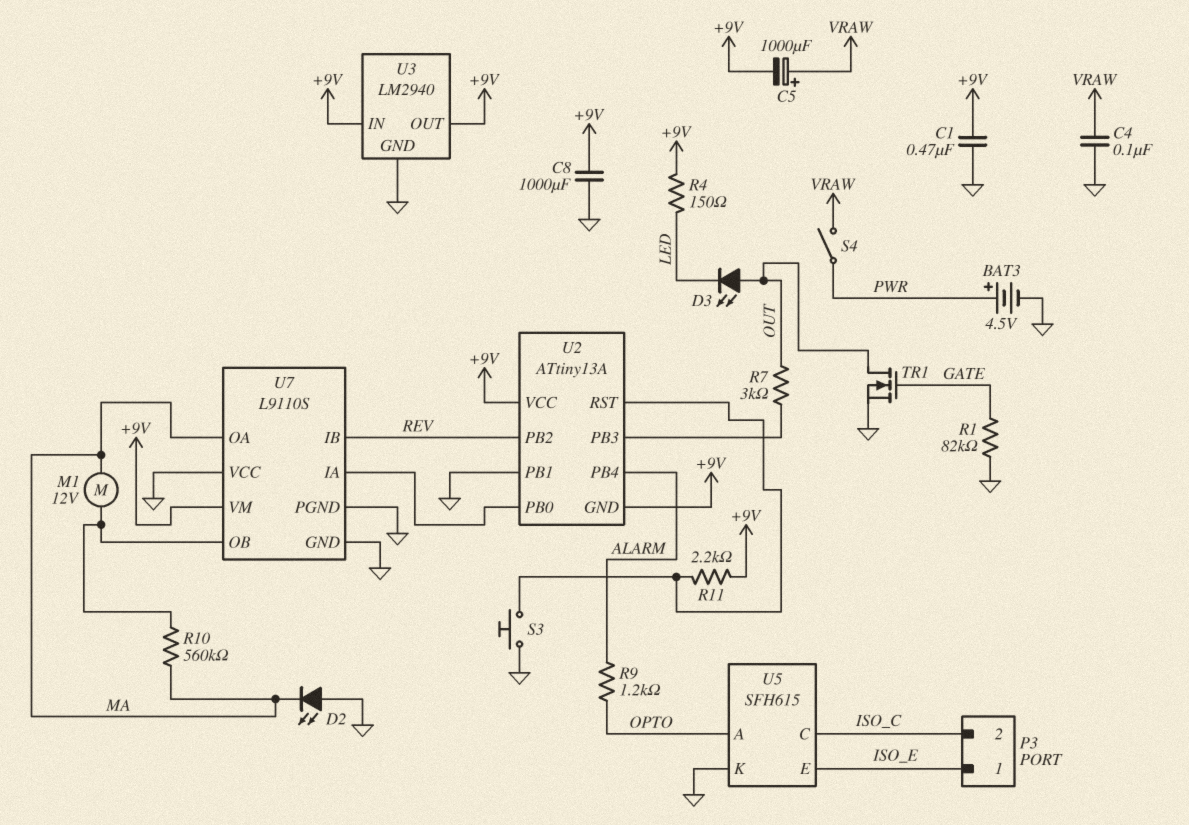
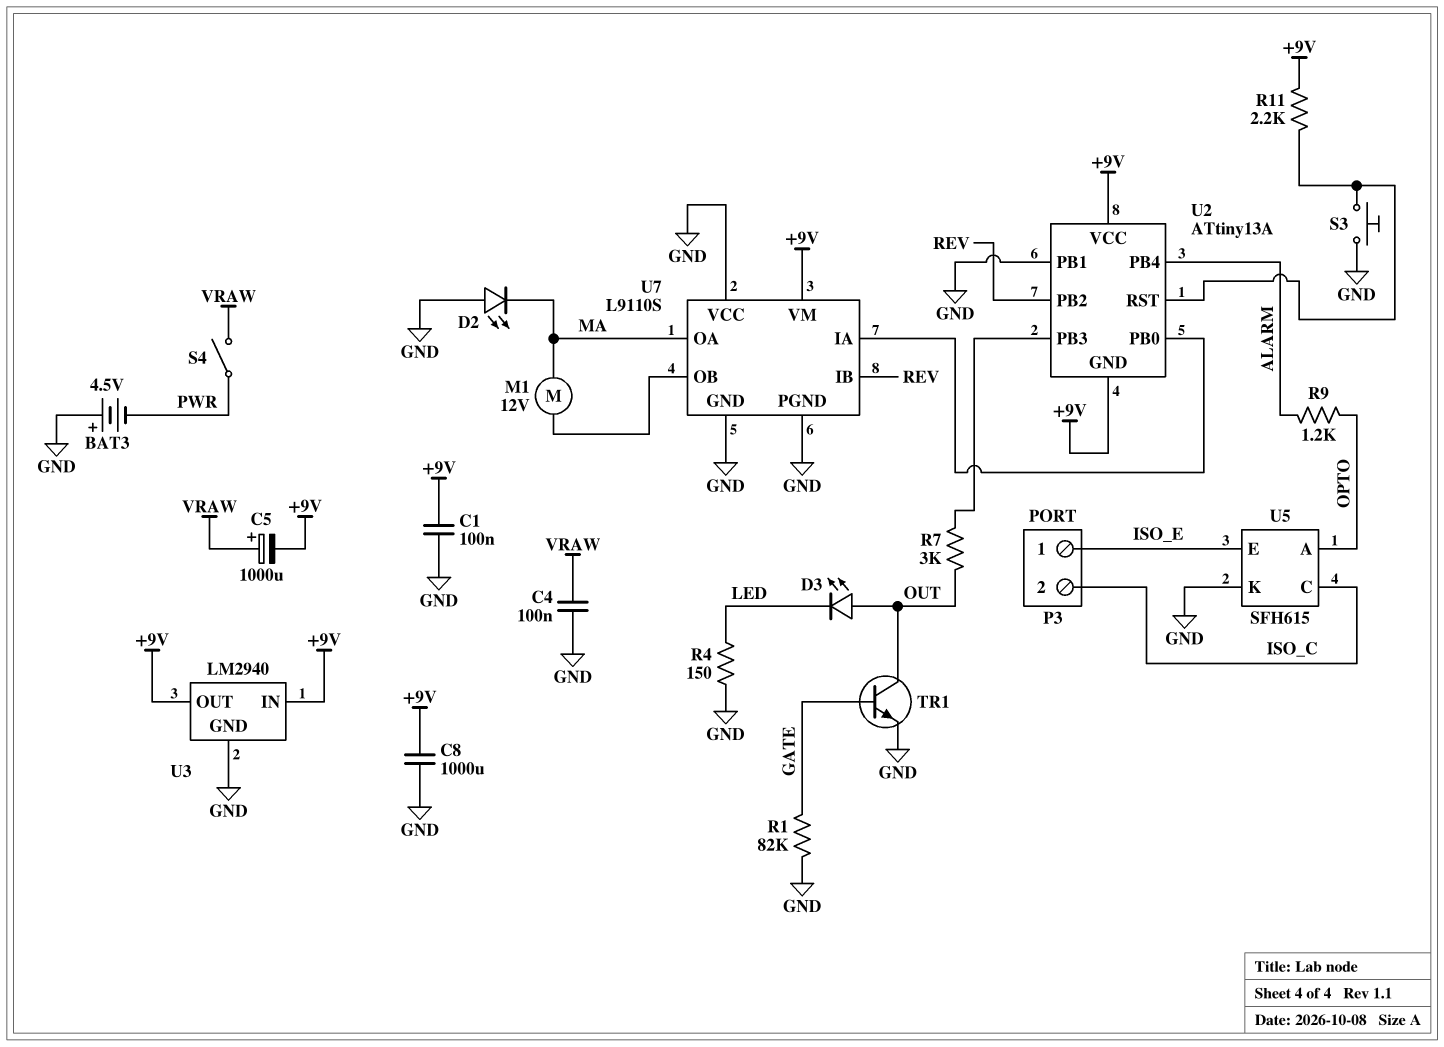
BAT3: 4.5V (plus PWR, minus GND) -> 4.5V (plus GND, minus PWR)
C1: 470nF (+9V, GND) -> 100nF (+9V, GND)
R4: 150 (+9V, LED) -> 150 (GND, LED)
R10: 560k (MA, U7/OB) -> none
TR1: NMOS (G GATE, D OUT, S GND) -> NPN (B GATE, C OUT, E GND)

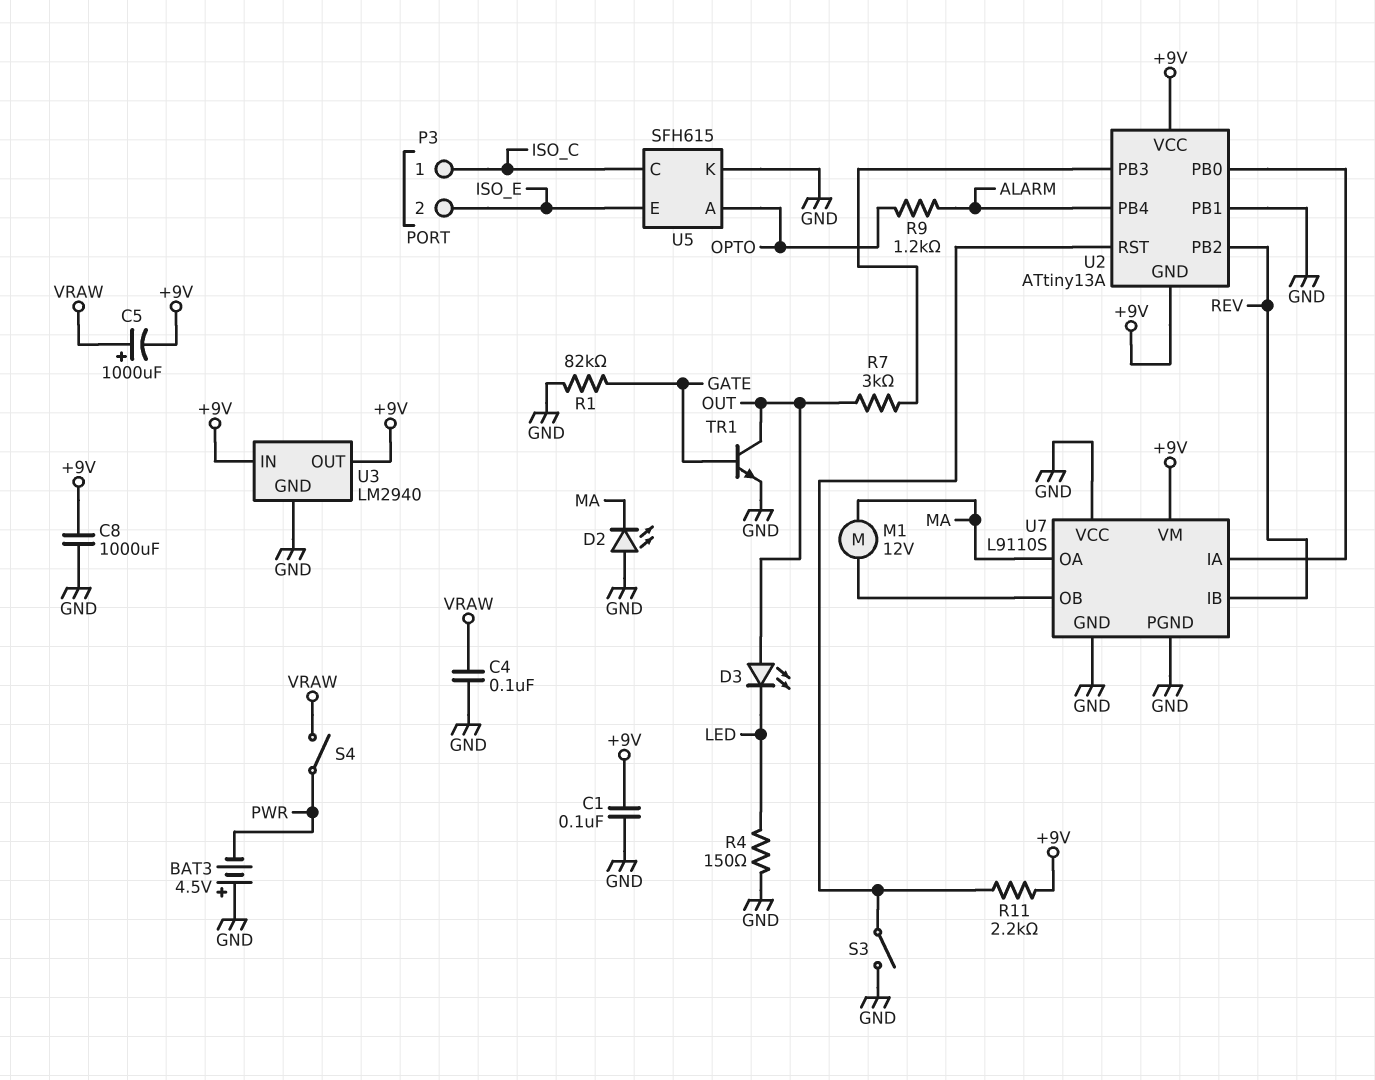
P3 pin 1: ISO_E -> ISO_C
P3 pin 2: ISO_C -> ISO_E
S3: button (GND, U2/RST) -> switch (GND, U2/RST)

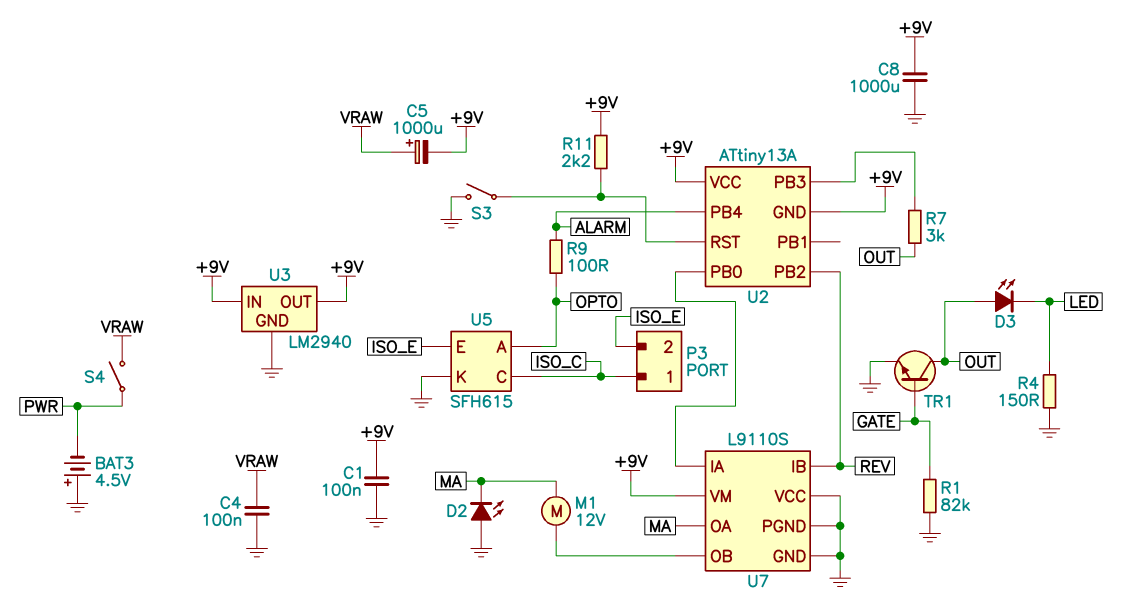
R9: 1.2k (ALARM, OPTO) -> 100 (ALARM, OPTO)
U2 pin PB1: GND -> none

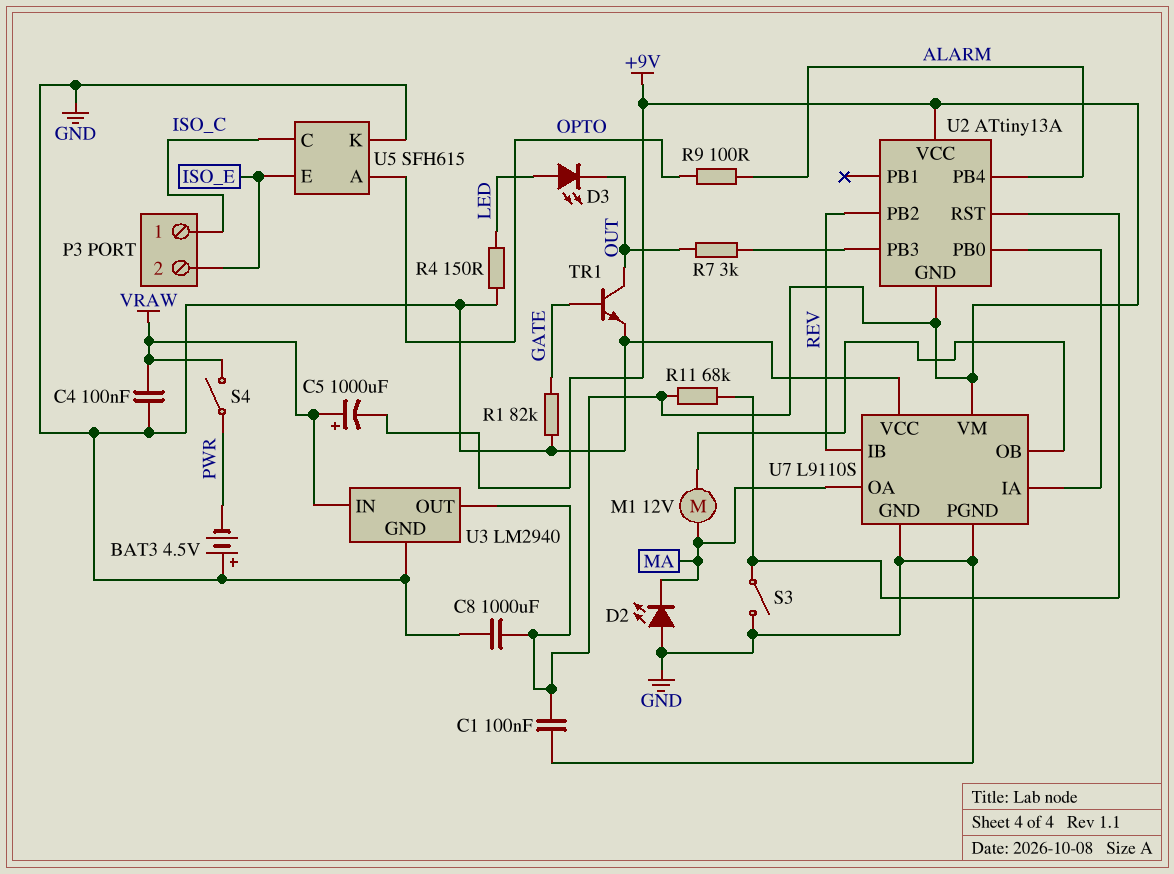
D3: LED (A OUT, K LED) -> LED (A LED, K OUT)
R11: 2.2k (+9V, U2/RST) -> 68k (+9V, U2/RST)
U3 pin IN: +9V -> VRAW

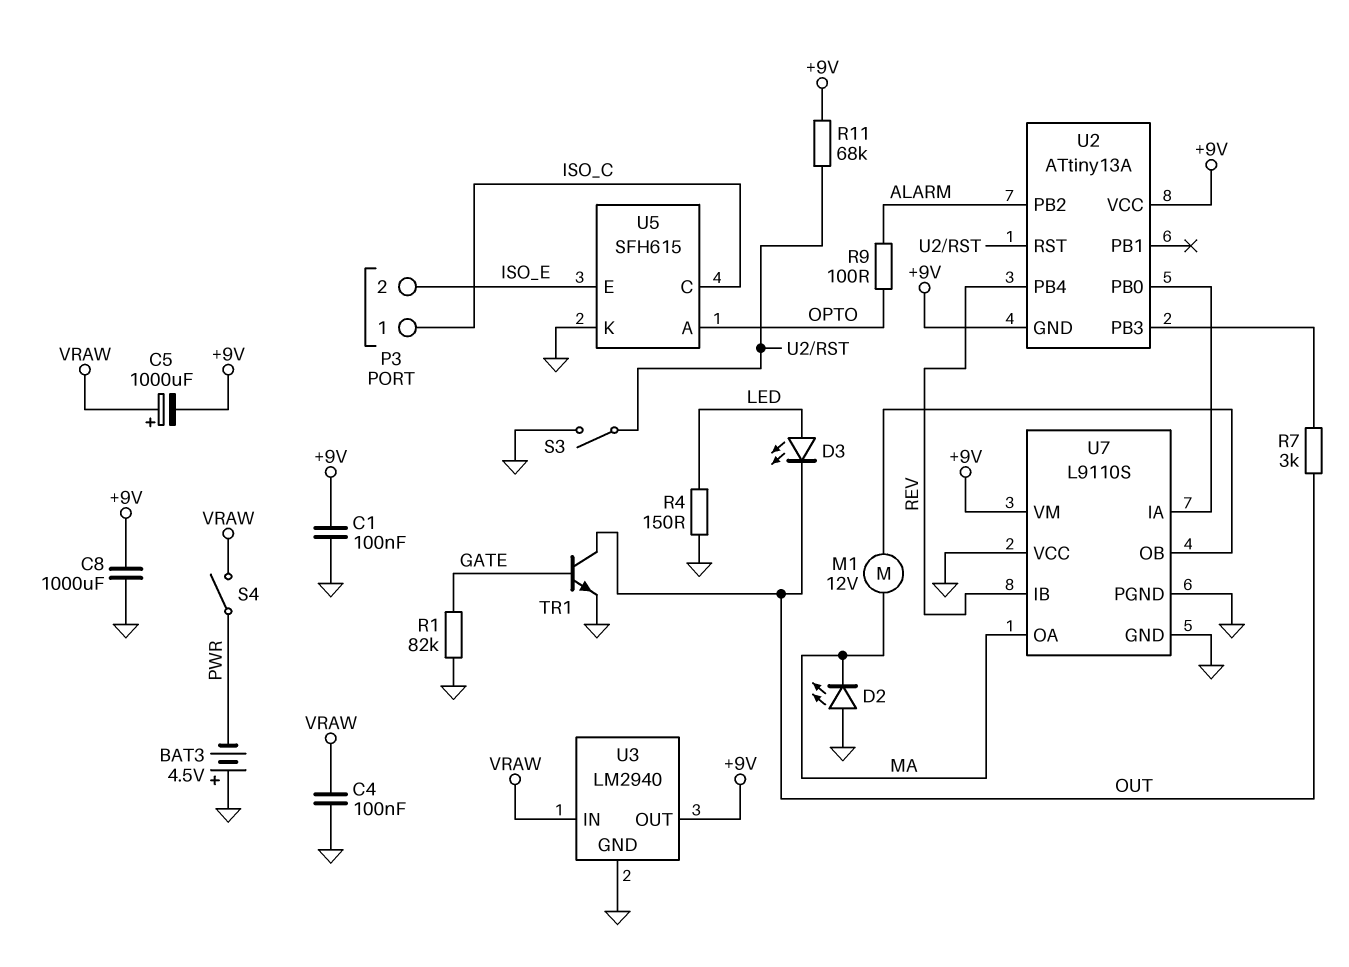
U2 pin PB2: REV -> ALARM
U2 pin PB4: ALARM -> REV

